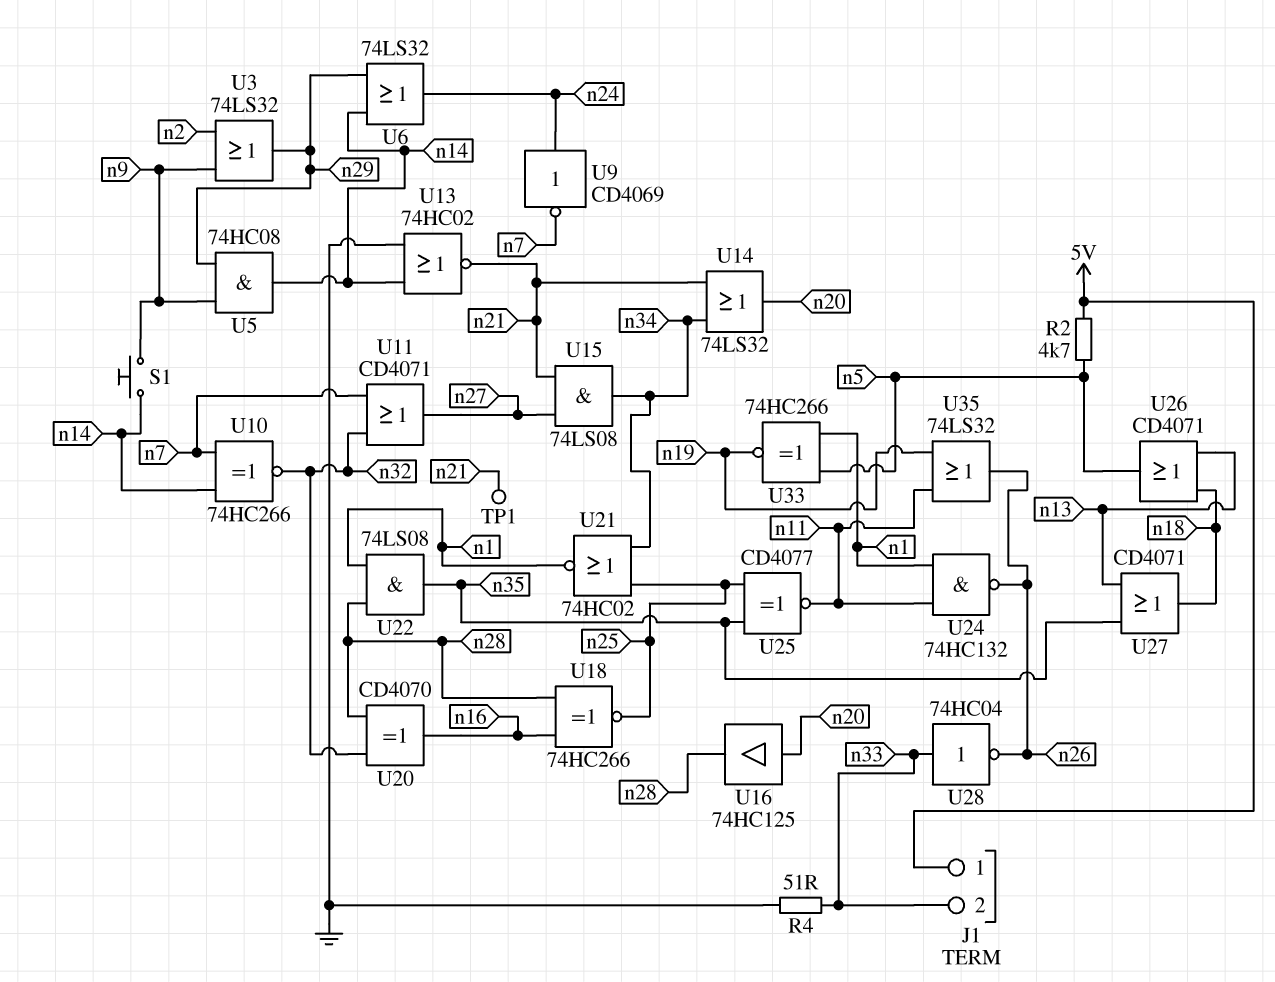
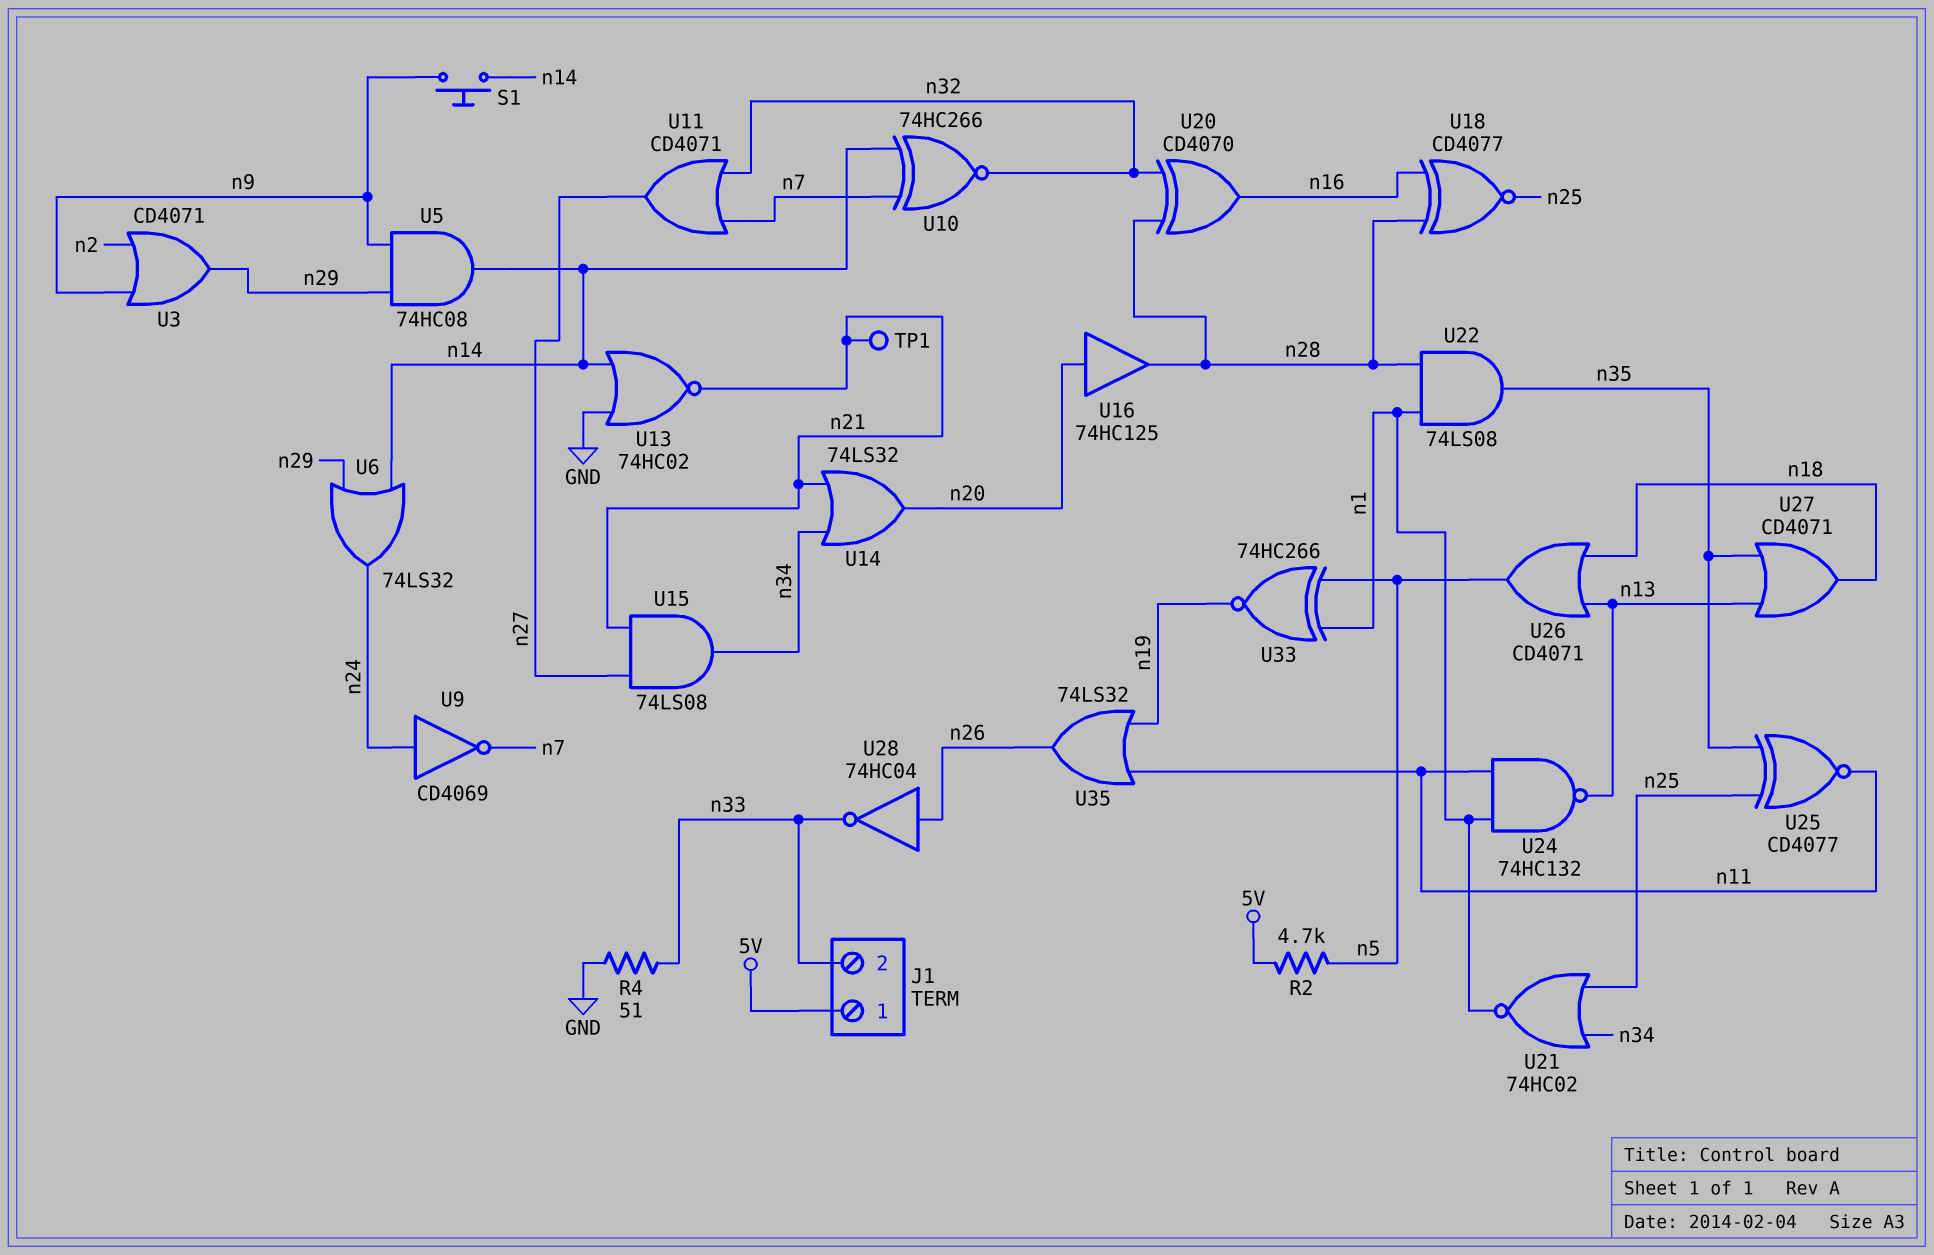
U3: OR 74LS32 (in n2, in n9, out n29) -> OR CD4071 (in n2, in n9, out n29)
U18: XNOR 74HC266 (in n16, in n28, out n25) -> XNOR CD4077 (in n16, in n28, out n25)
U24: NAND 74HC132 (in n1, in n11, out n26) -> NAND 74HC132 (in n1, in n11, out n13)
U28: NOT 74HC04 (in n33, out n26) -> NOT 74HC04 (in n26, out n33)

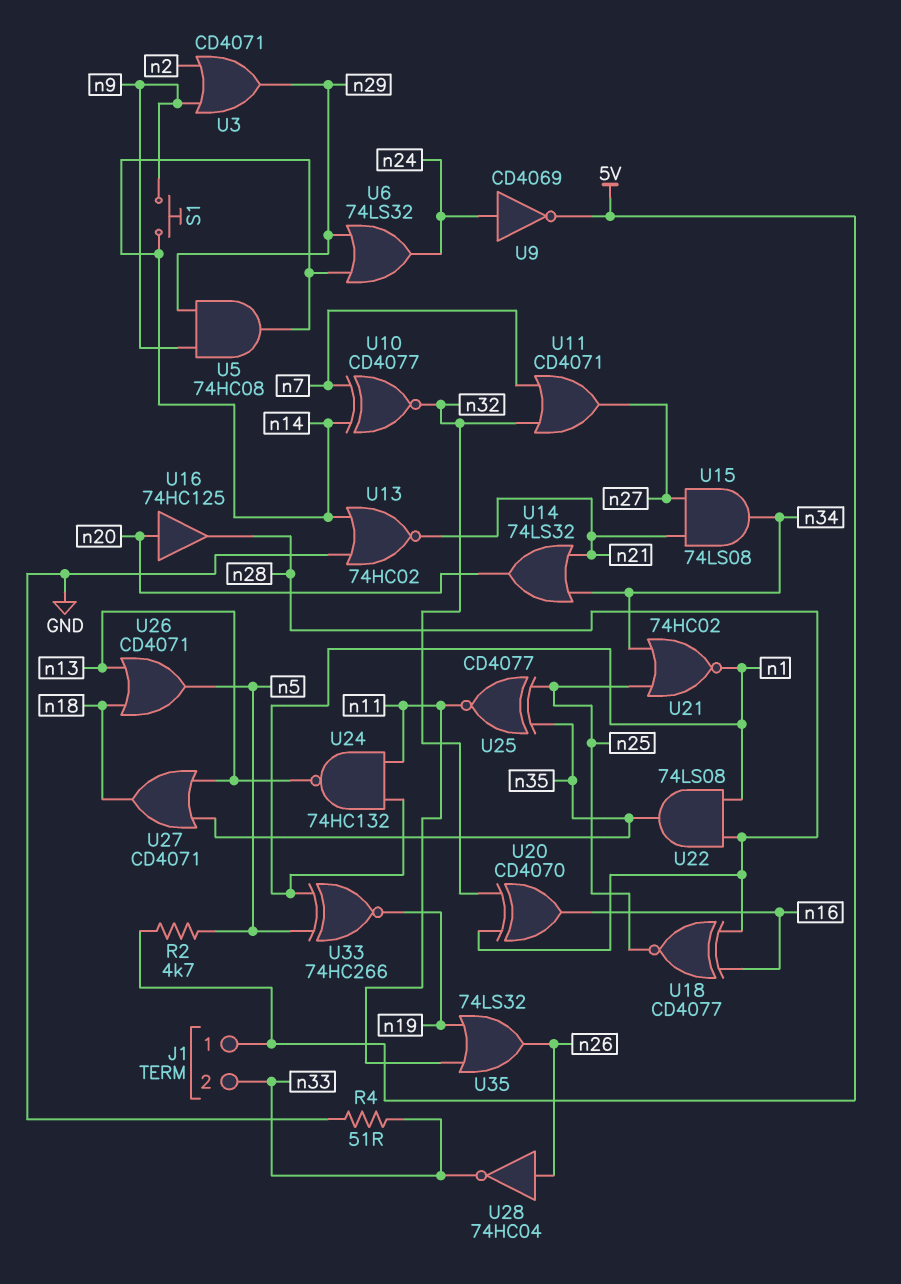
TP1: test point (n21) -> none
U9: NOT CD4069 (in n24, out n7) -> NOT CD4069 (in n24, out 5V)
U10: XNOR 74HC266 (in n7, in n14, out n32) -> XNOR CD4077 (in n7, in n14, out n32)

